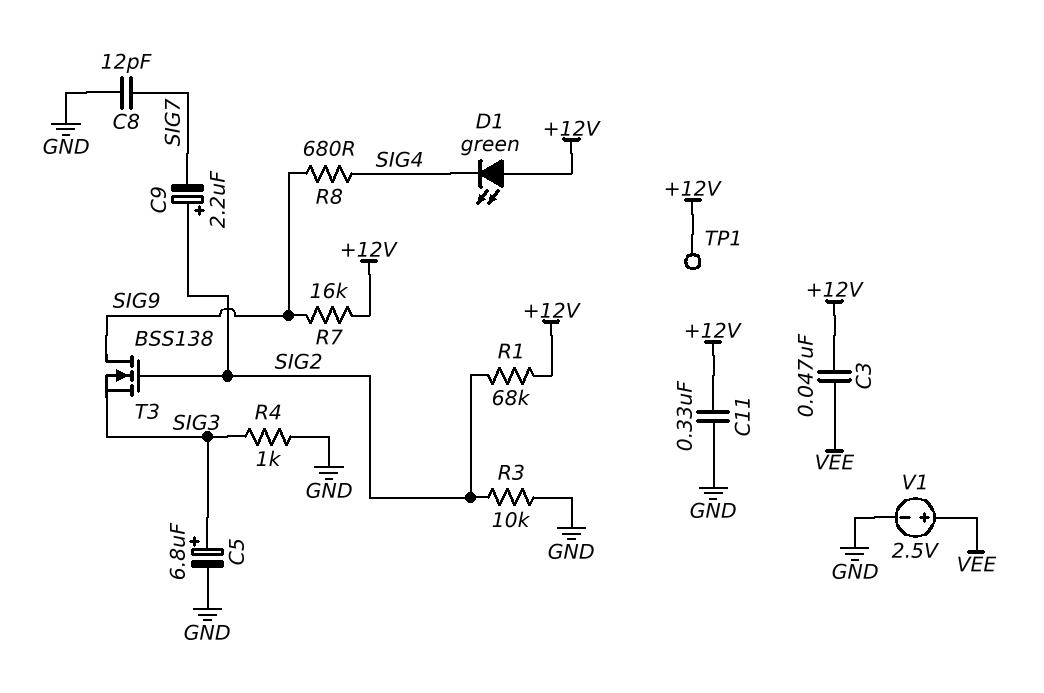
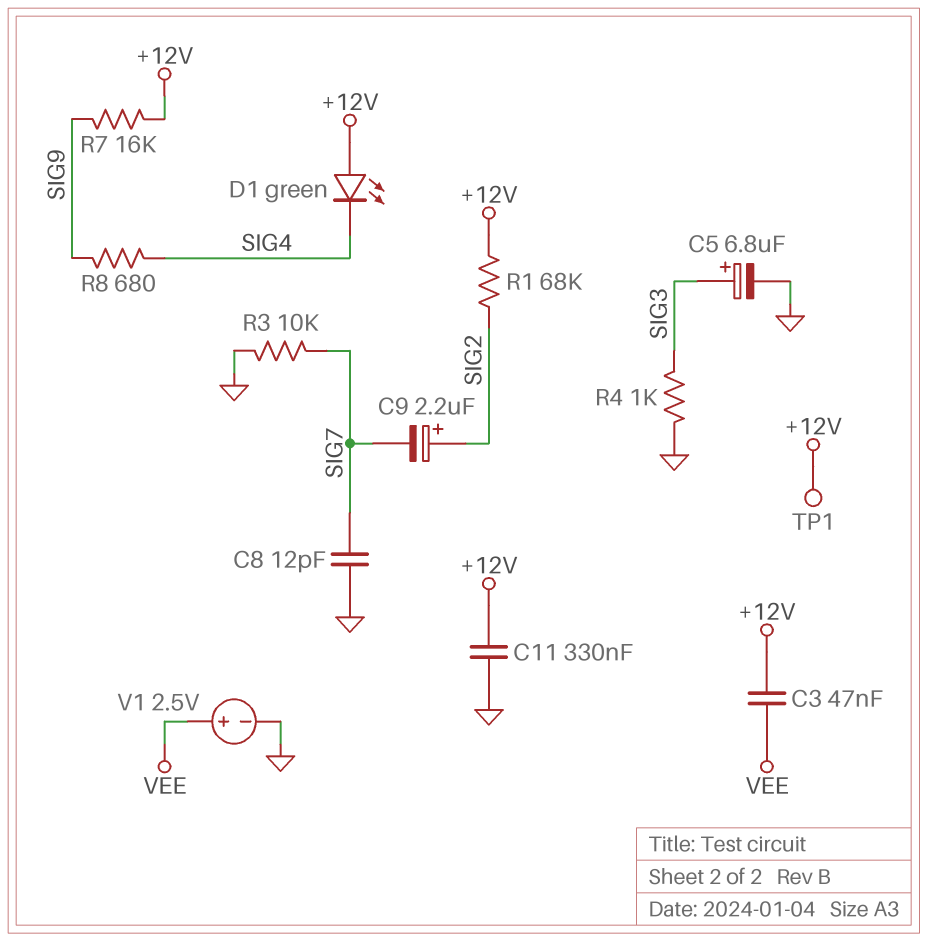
R3: 10k (GND, SIG2) -> 10k (GND, SIG7)
T3: NMOS BSS138 (G SIG2, D SIG9, S SIG3) -> none

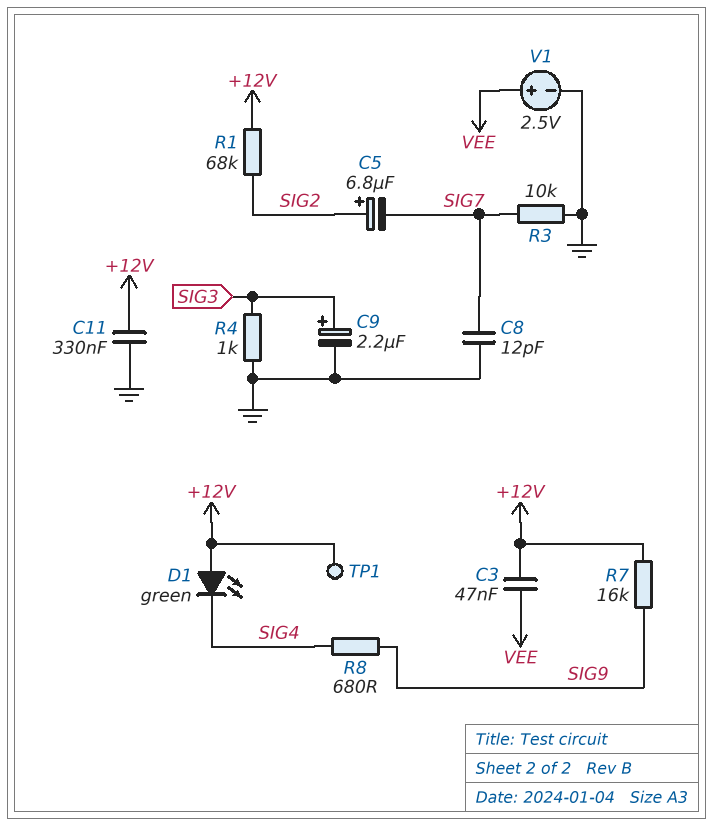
C5: 6.8uF (plus SIG3, minus GND) -> 6.8uF (plus SIG2, minus SIG7)
C9: 2.2uF (plus SIG2, minus SIG7) -> 2.2uF (plus SIG3, minus GND)

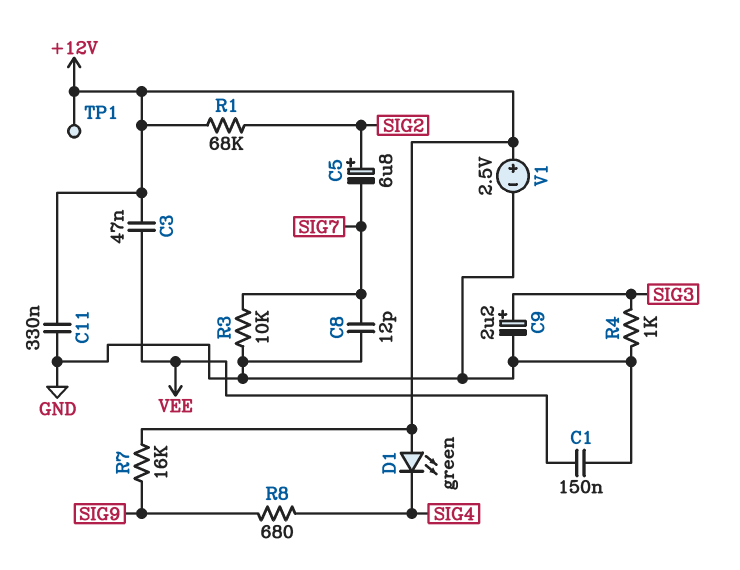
C1: none -> 150nF (GND, VEE)
V1: 2.5V (plus VEE, minus GND) -> 2.5V (plus +12V, minus GND)

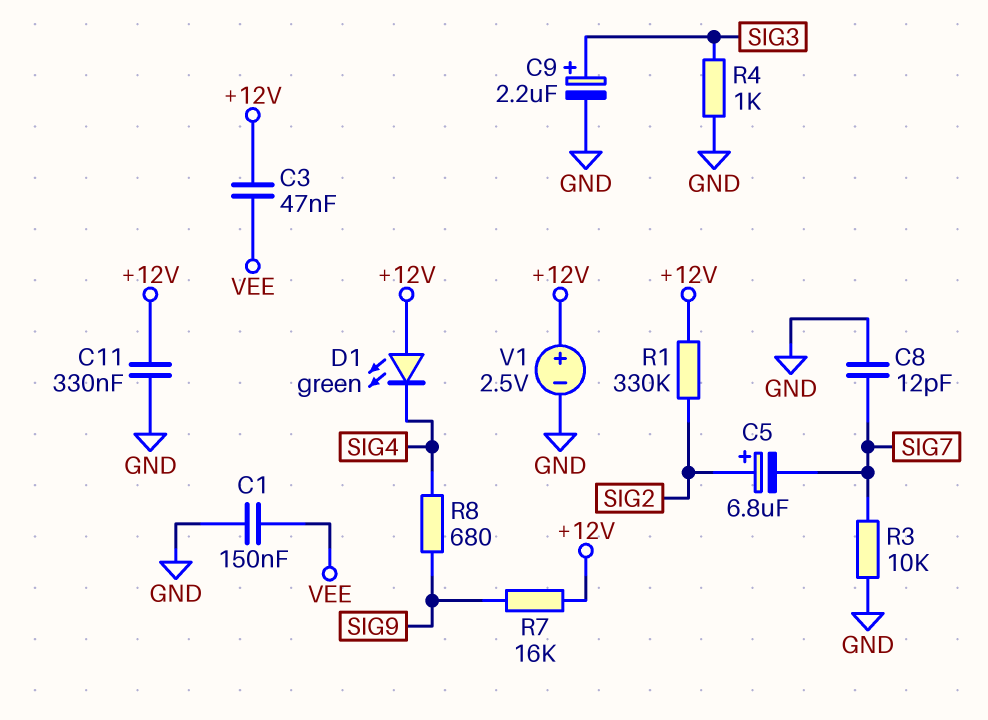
R1: 68k (+12V, SIG2) -> 330k (+12V, SIG2)
TP1: test point (+12V) -> none

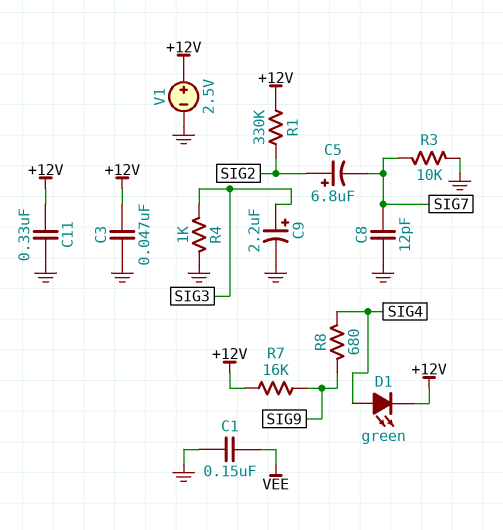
C3: 47nF (+12V, VEE) -> 47nF (+12V, GND)
D1: LED green (A +12V, K SIG4) -> LED green (A SIG4, K +12V)

